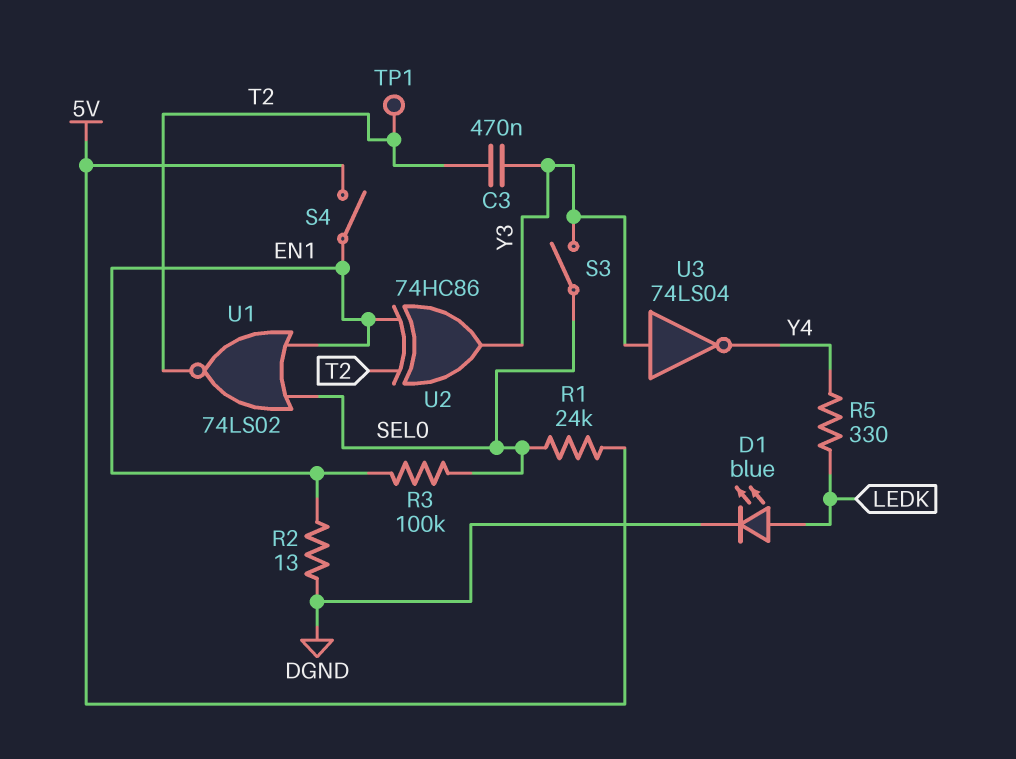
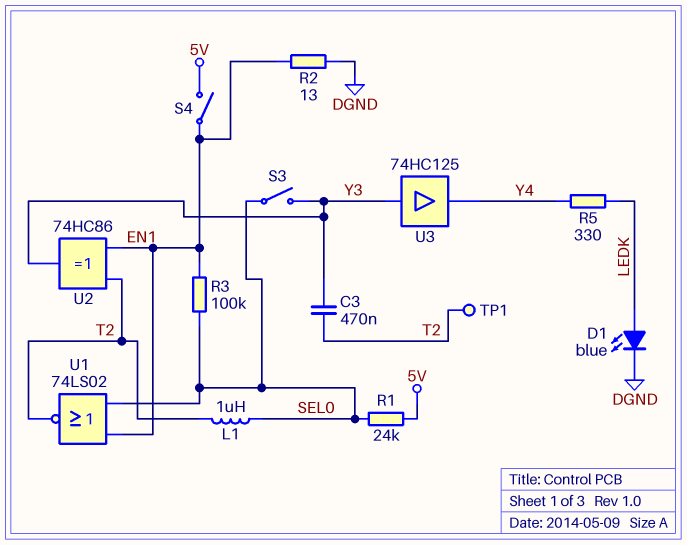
L1: none -> 1uH (SEL0, T2)
U3: NOT 74LS04 (in Y3, out Y4) -> buffer 74HC125 (in Y3, out Y4)

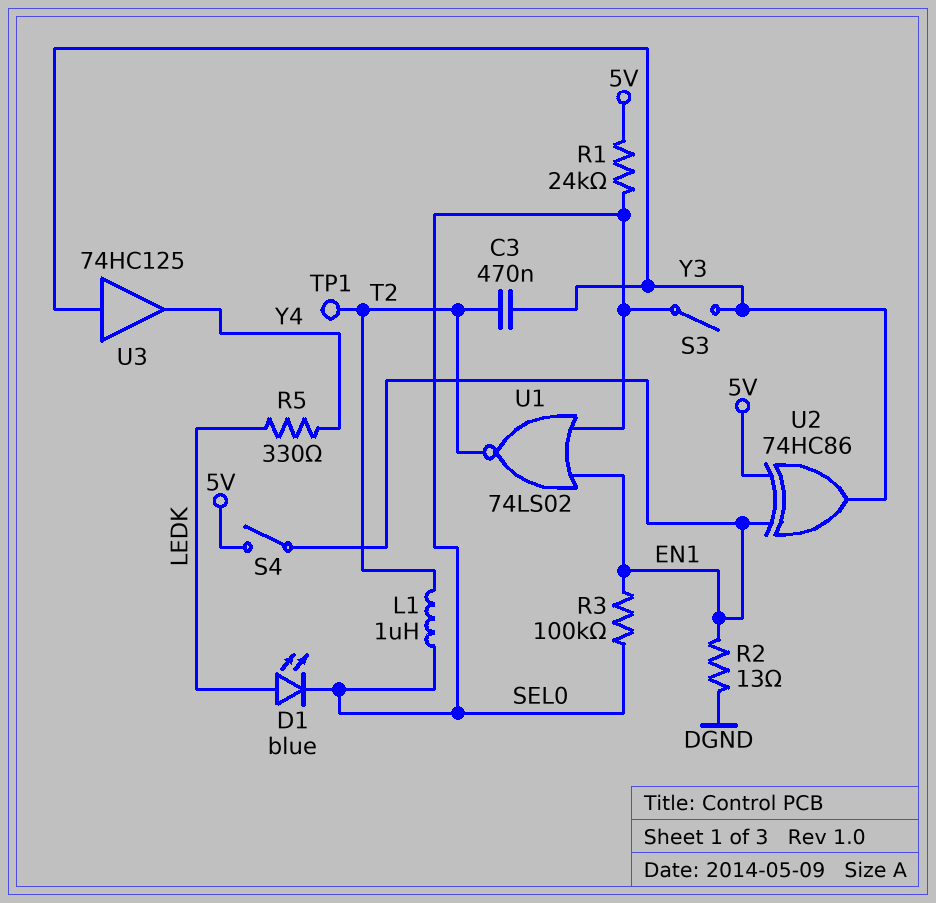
D1: LED blue (A LEDK, K DGND) -> LED blue (A LEDK, K SEL0)
U2: XOR 74HC86 (in EN1, in T2, out Y3) -> XOR 74HC86 (in 5V, in EN1, out Y3)

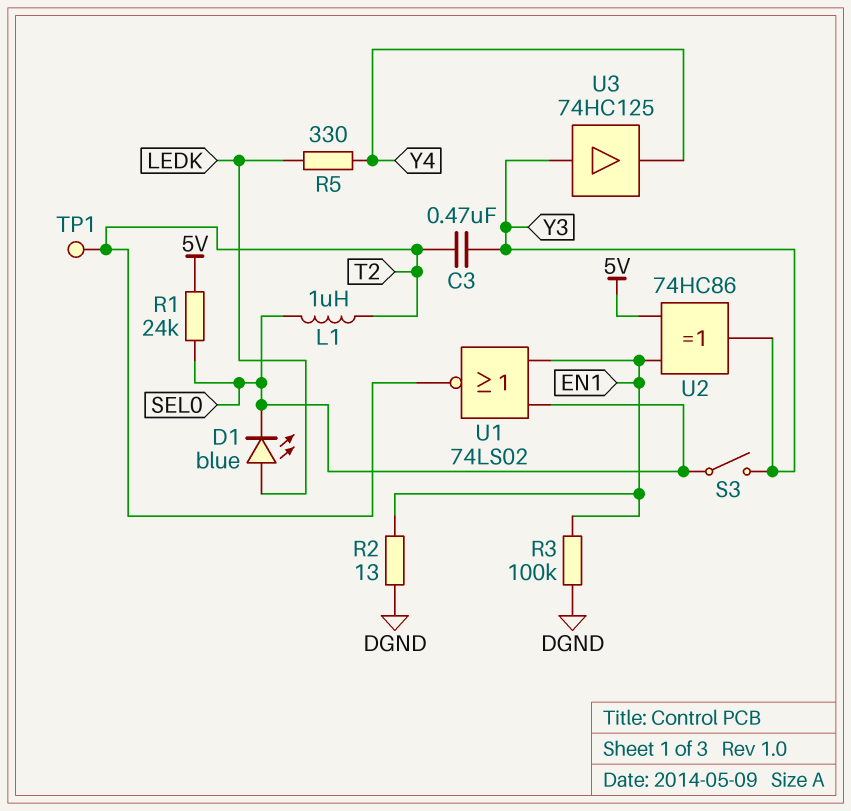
R3: 100k (EN1, SEL0) -> 100k (DGND, EN1)
S4: switch (5V, EN1) -> none

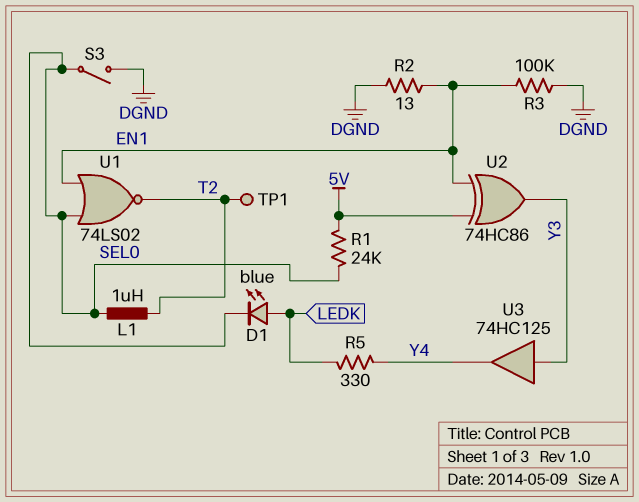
C3: 470nF (T2, Y3) -> none
S3: switch (SEL0, Y3) -> switch (DGND, SEL0)

